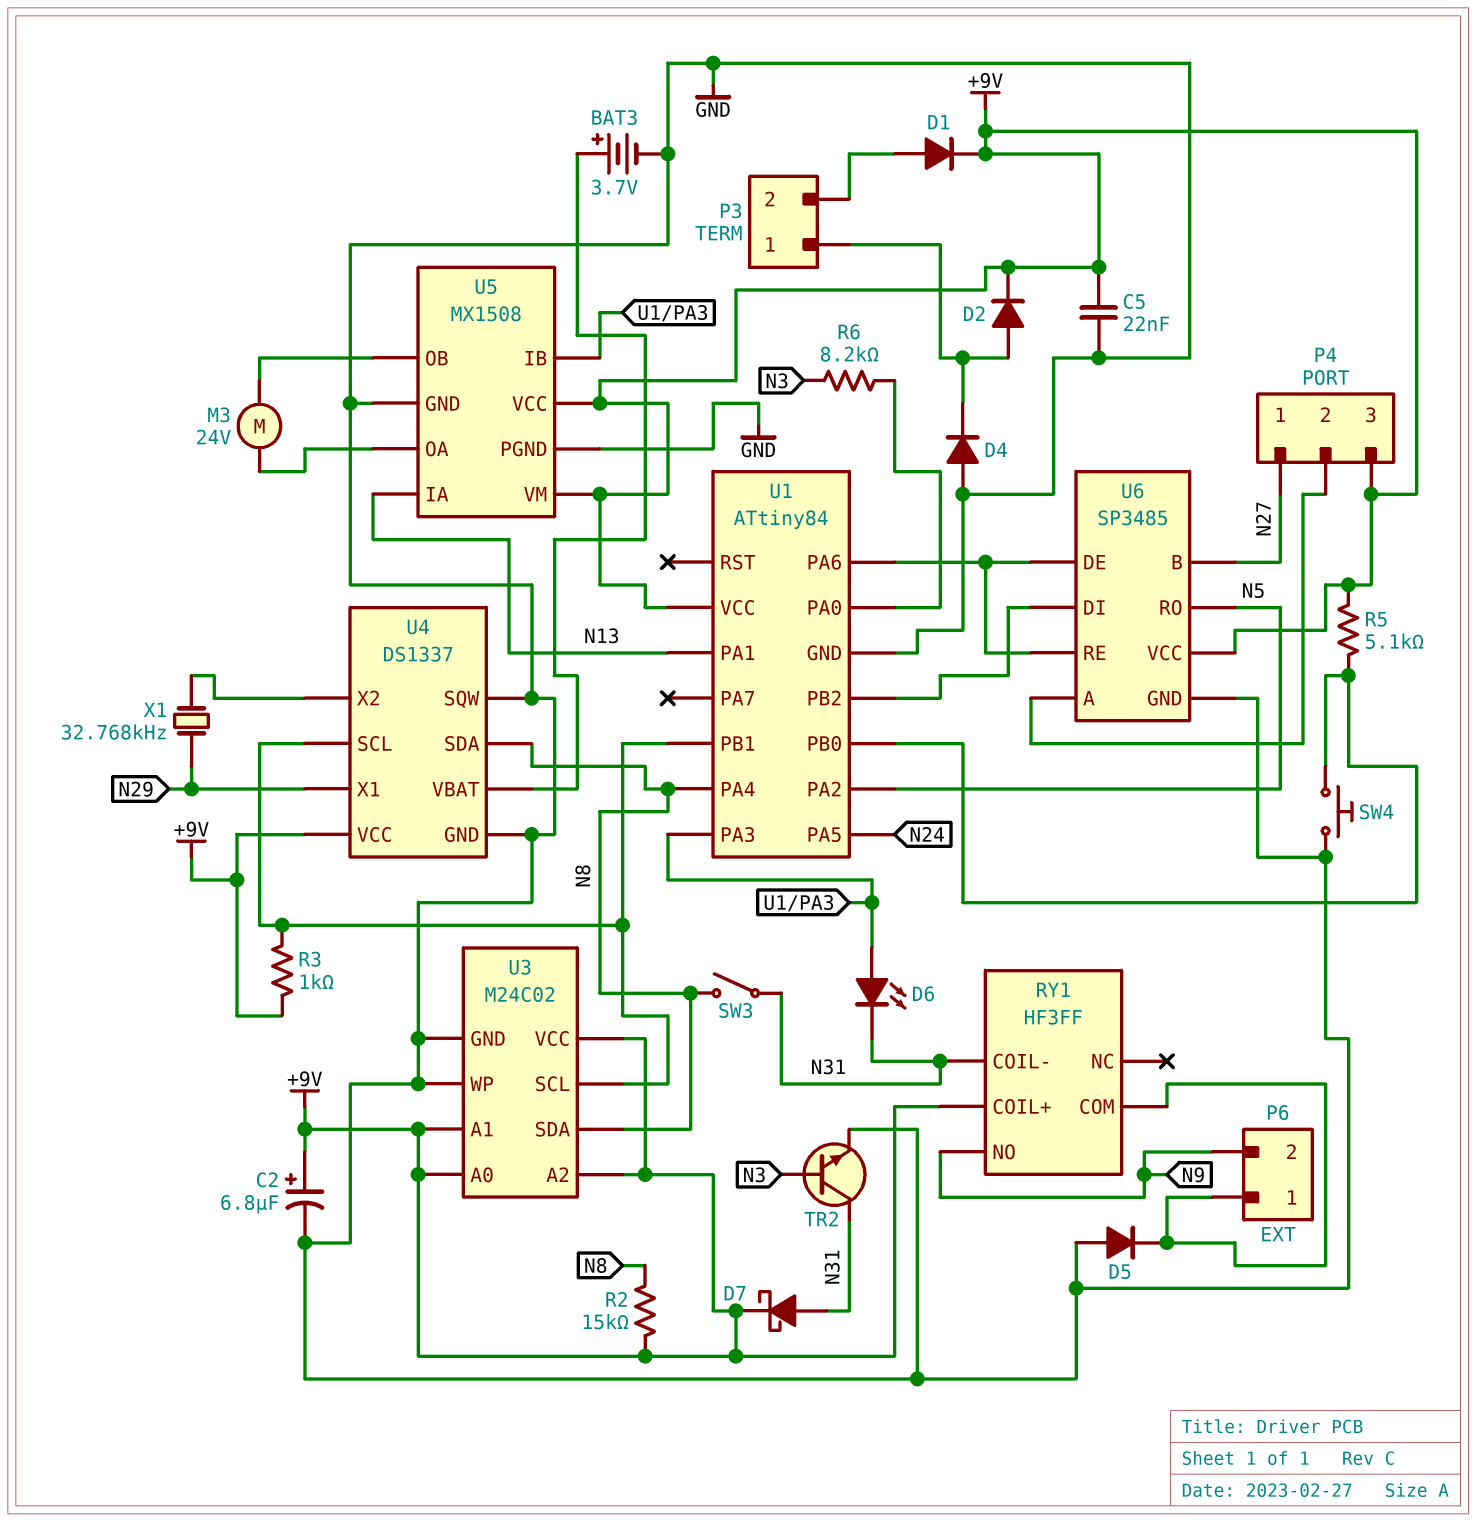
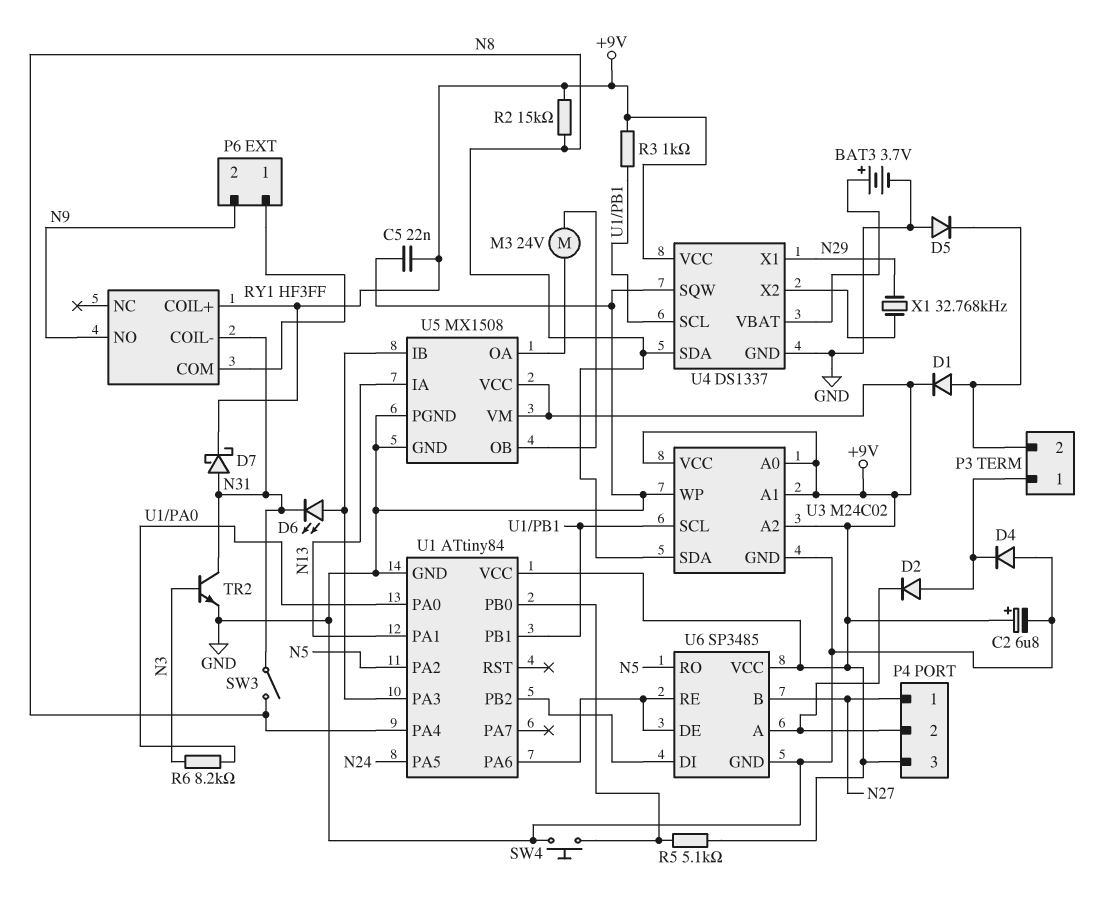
D2: diode (A P3/1, K +9V) -> diode (A P3/1, K P4/2)
D5: diode (A GND, K P6/1) -> diode (A GND, K P3/2)

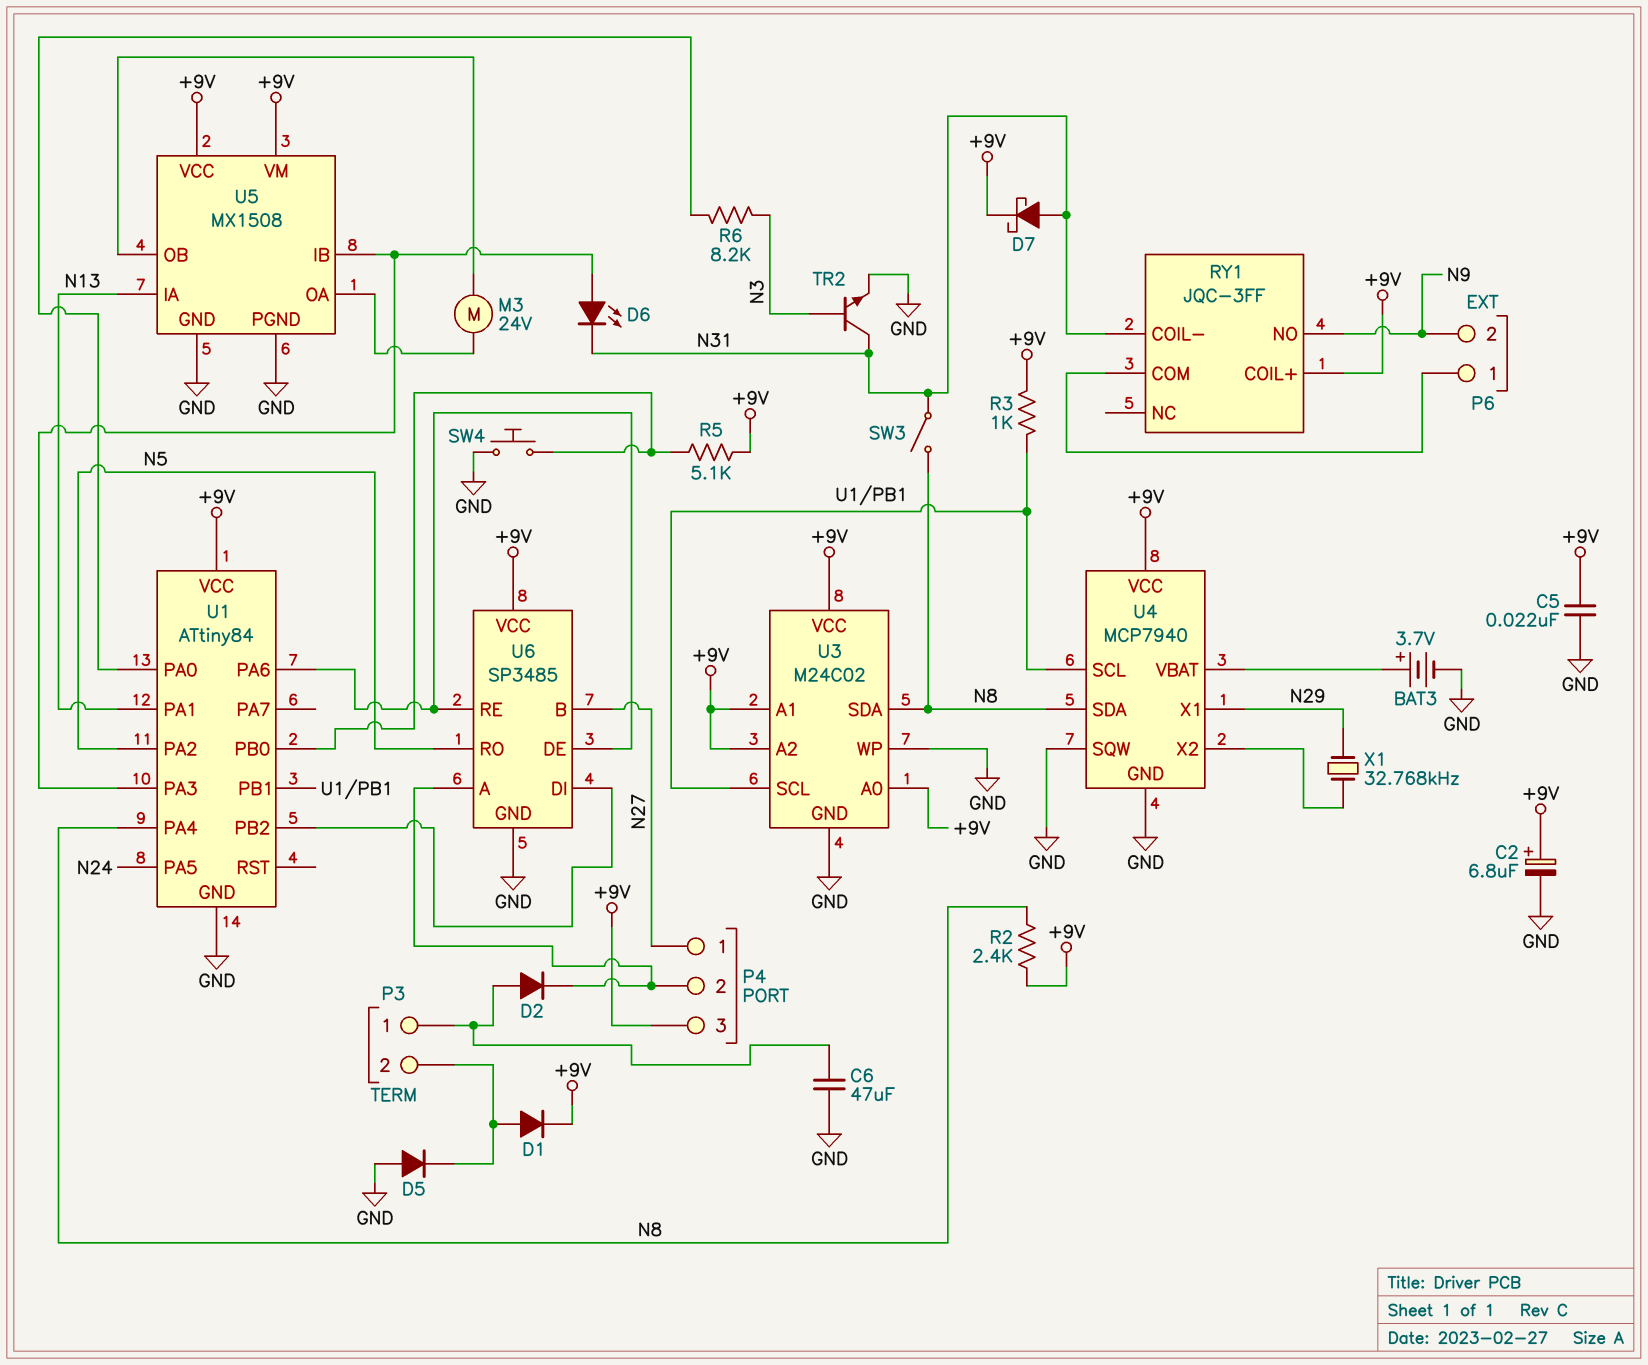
C6: none -> 47uF (GND, P3/1)
D4: diode (A GND, K P3/1) -> none
R2: 15k (+9V, N8) -> 2.4k (+9V, N8)
RY1: HF3FF -> JQC-3FF
U4: DS1337 -> MCP7940

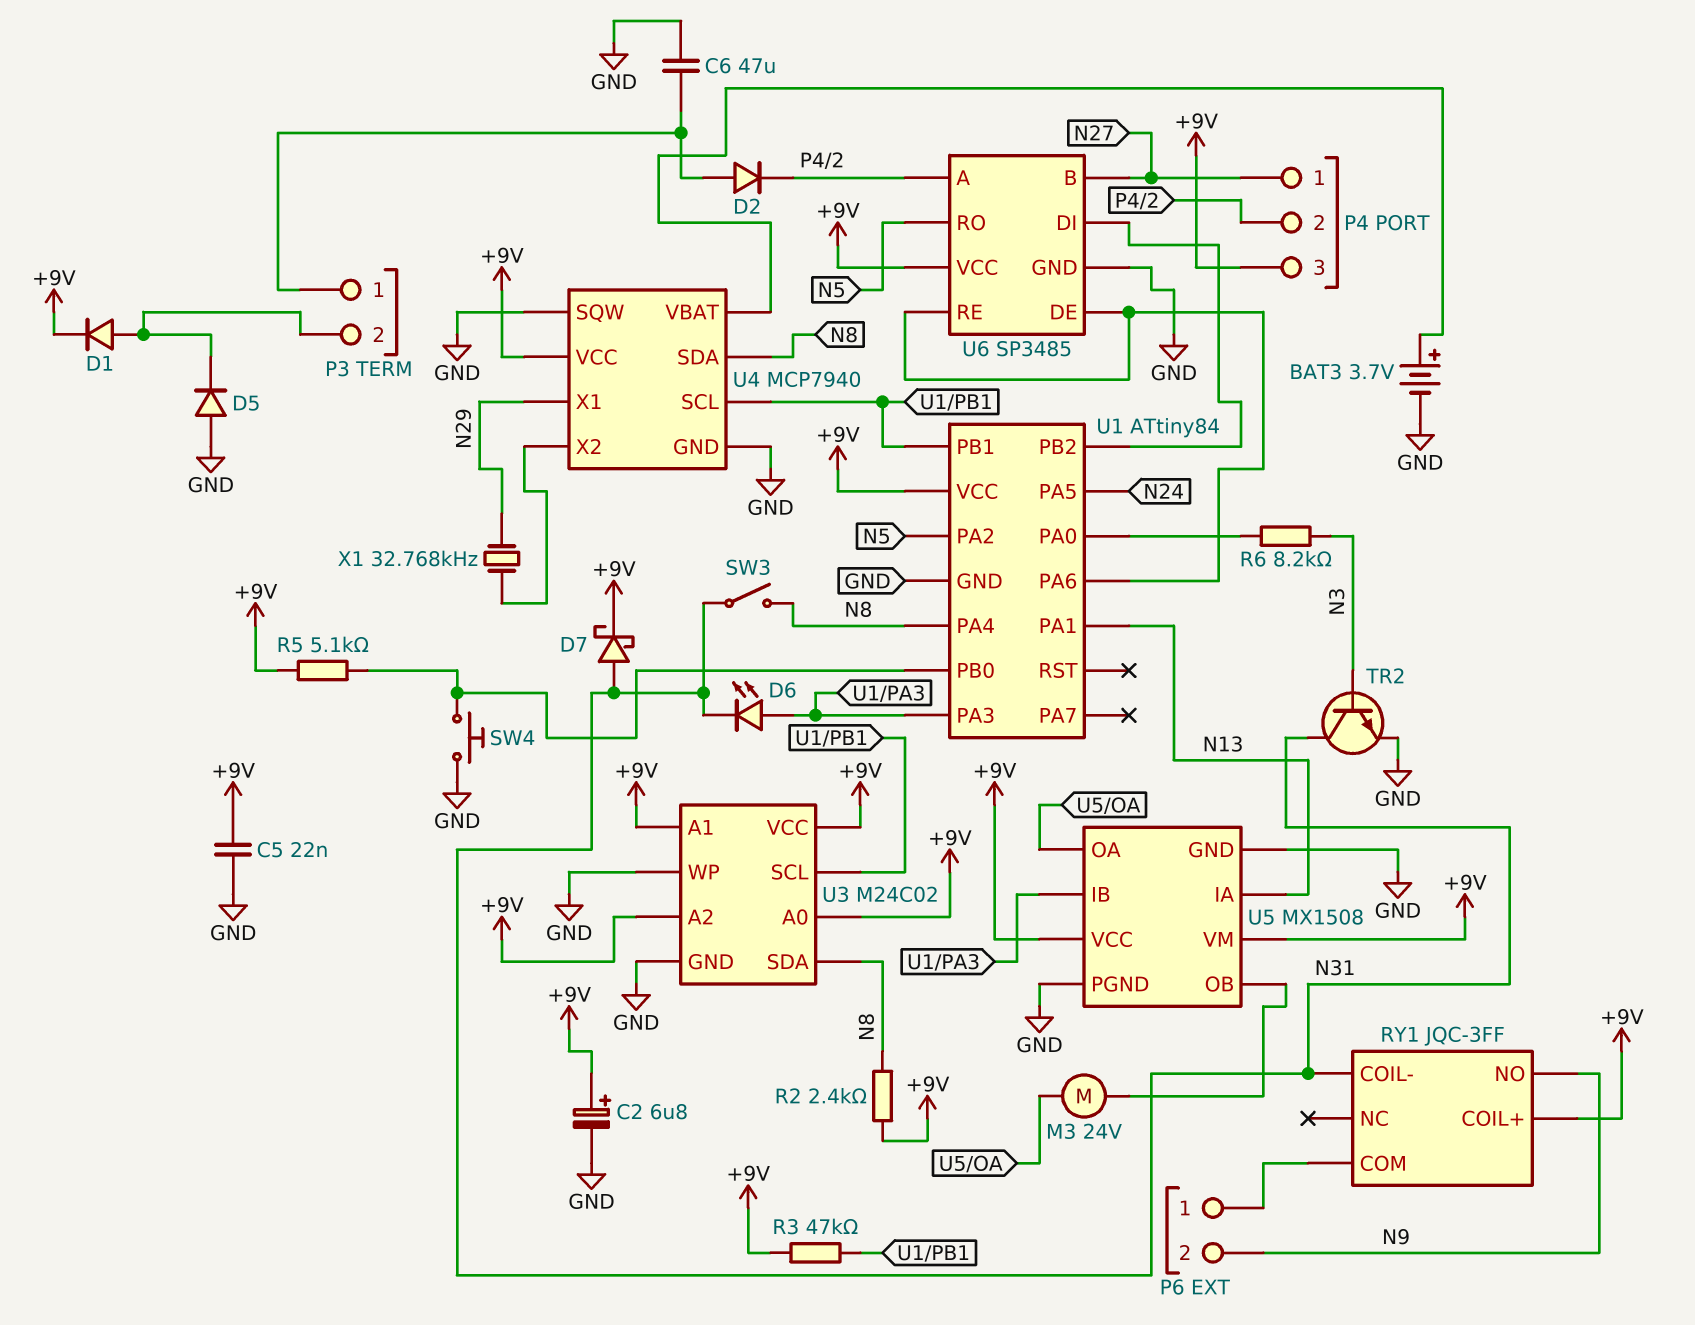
R3: 1k (+9V, U1/PB1) -> 47k (+9V, U1/PB1)

